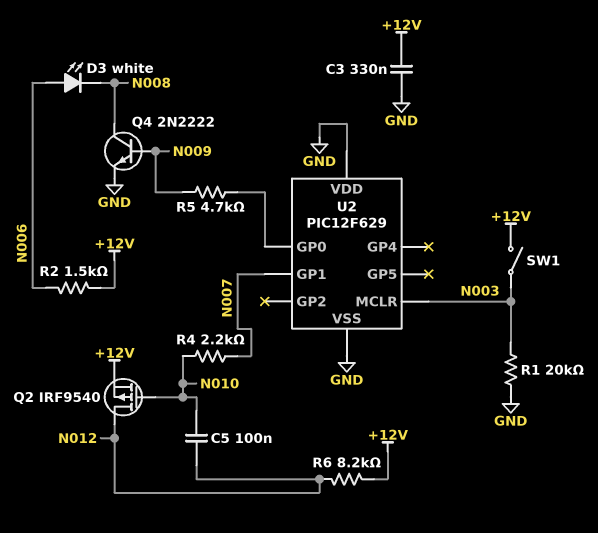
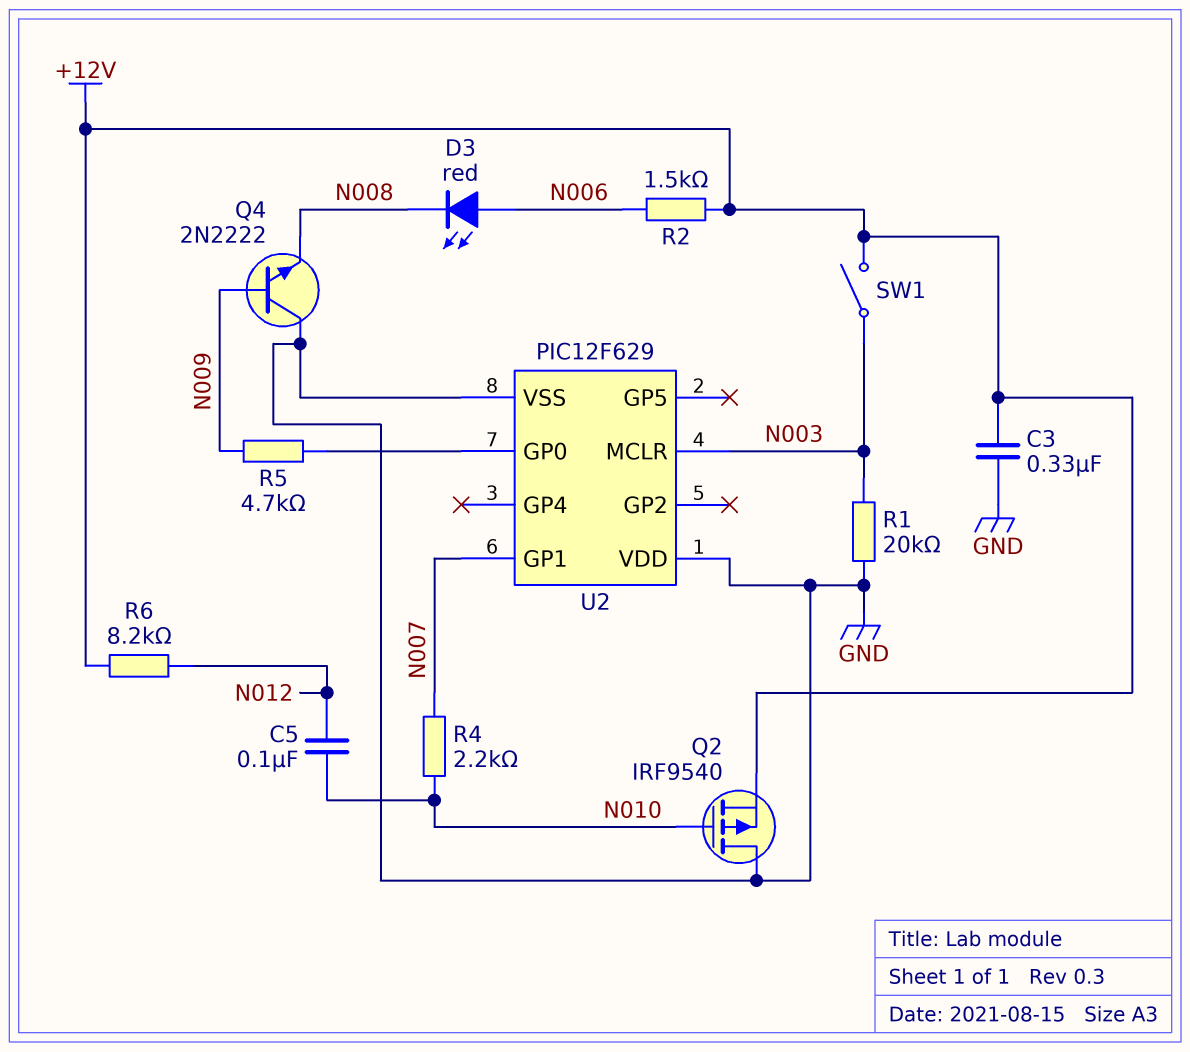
D3: LED white (A N006, K N008) -> LED red (A N006, K N008)
Q2: PMOS IRF9540 (G N010, D N012, S +12V) -> PMOS IRF9540 (G N010, D GND, S +12V)
Q4: NPN 2N2222 (B N009, C N008, E GND) -> NPN 2N2222 (B N009, C GND, E N008)

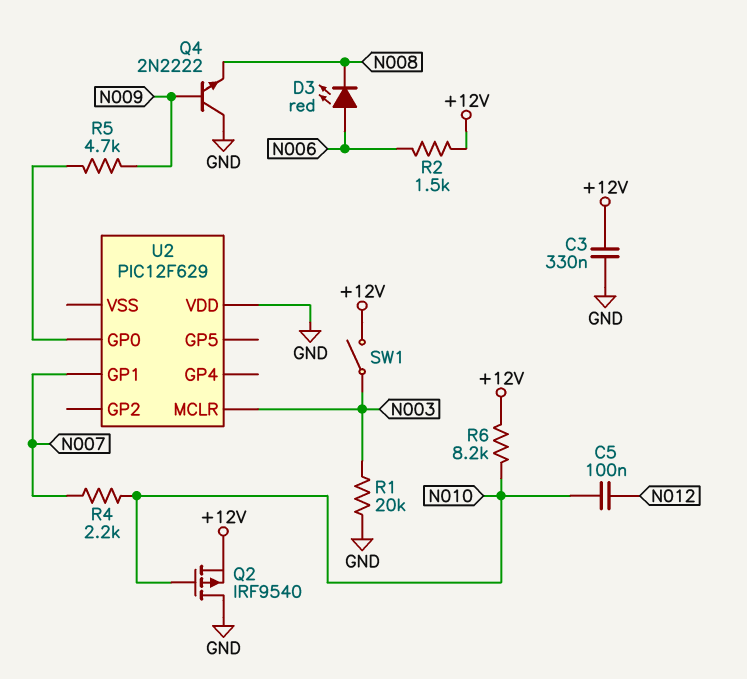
R6: 8.2k (+12V, N012) -> 8.2k (+12V, N010)
U2 pin VSS: GND -> none

